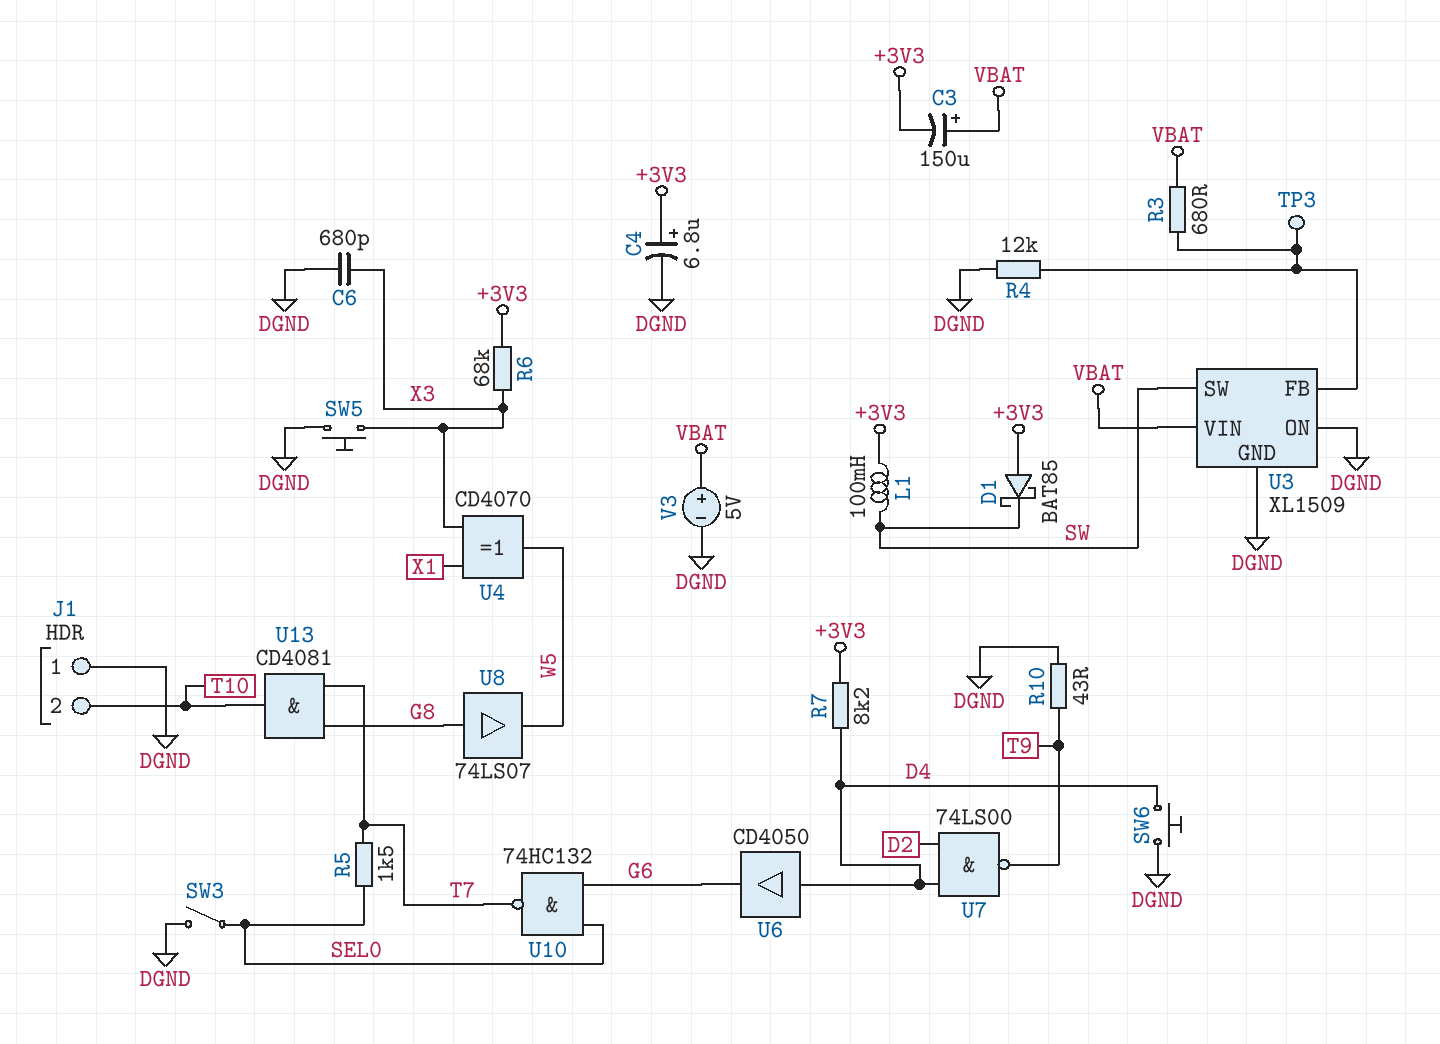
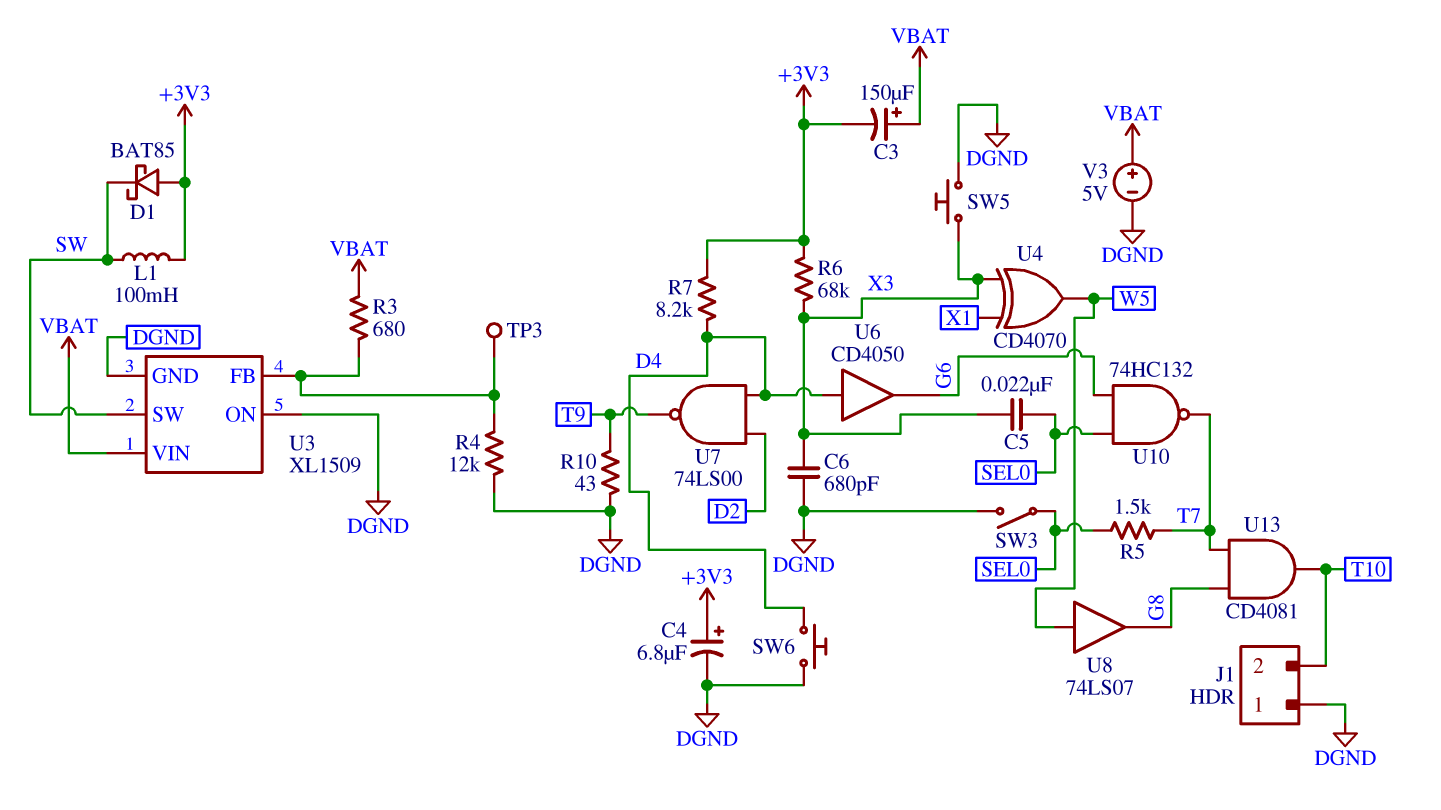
C5: none -> 22nF (SEL0, X3)
U8: buffer 74LS07 (in G8, out W5) -> buffer 74LS07 (in W5, out G8)

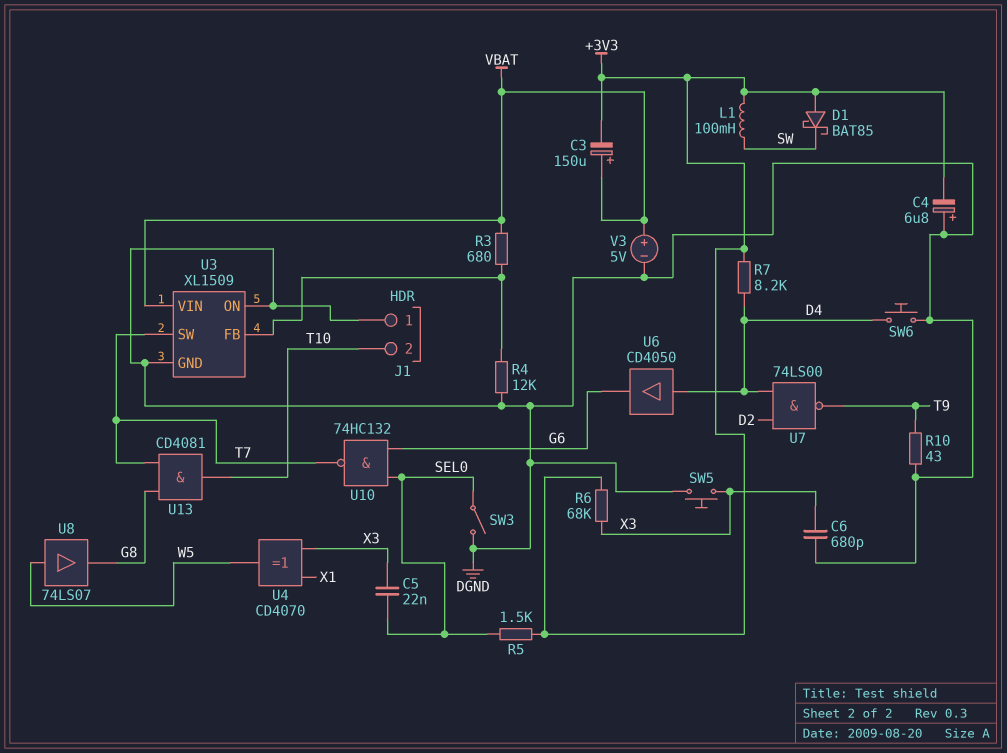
C4: 6.8uF (plus +3V3, minus DGND) -> 6.8uF (plus DGND, minus +3V3)
R5: 1.5k (SEL0, T7) -> 1.5k (+3V3, SEL0)
TP3: test point (U3/FB) -> none
U3 pin SW: SW -> T7

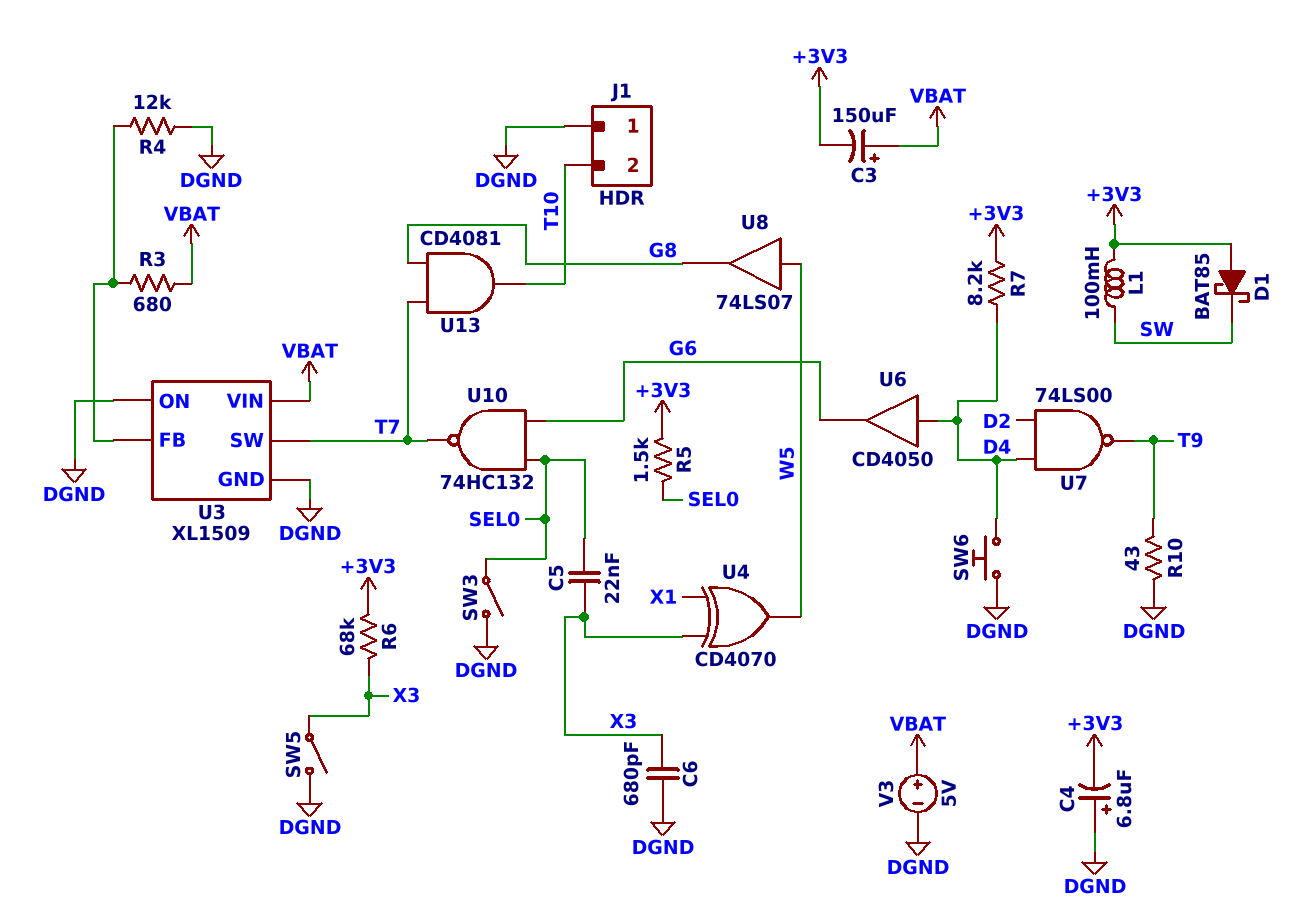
SW5: button (DGND, X3) -> switch (DGND, X3)

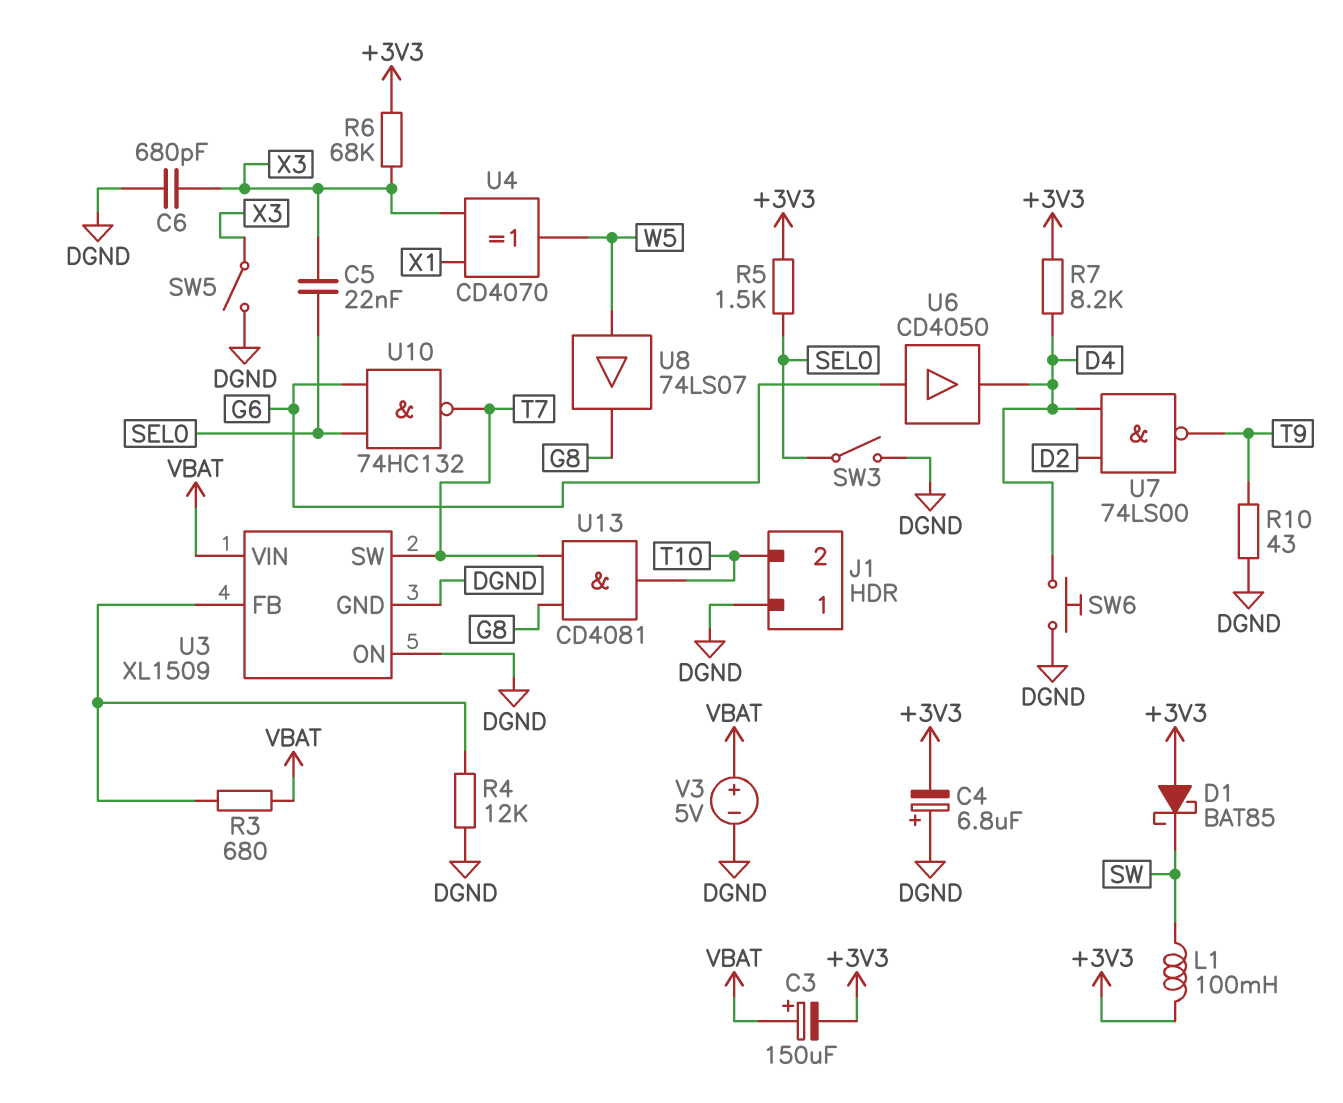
U6: buffer CD4050 (in D4, out G6) -> buffer CD4050 (in G6, out D4)

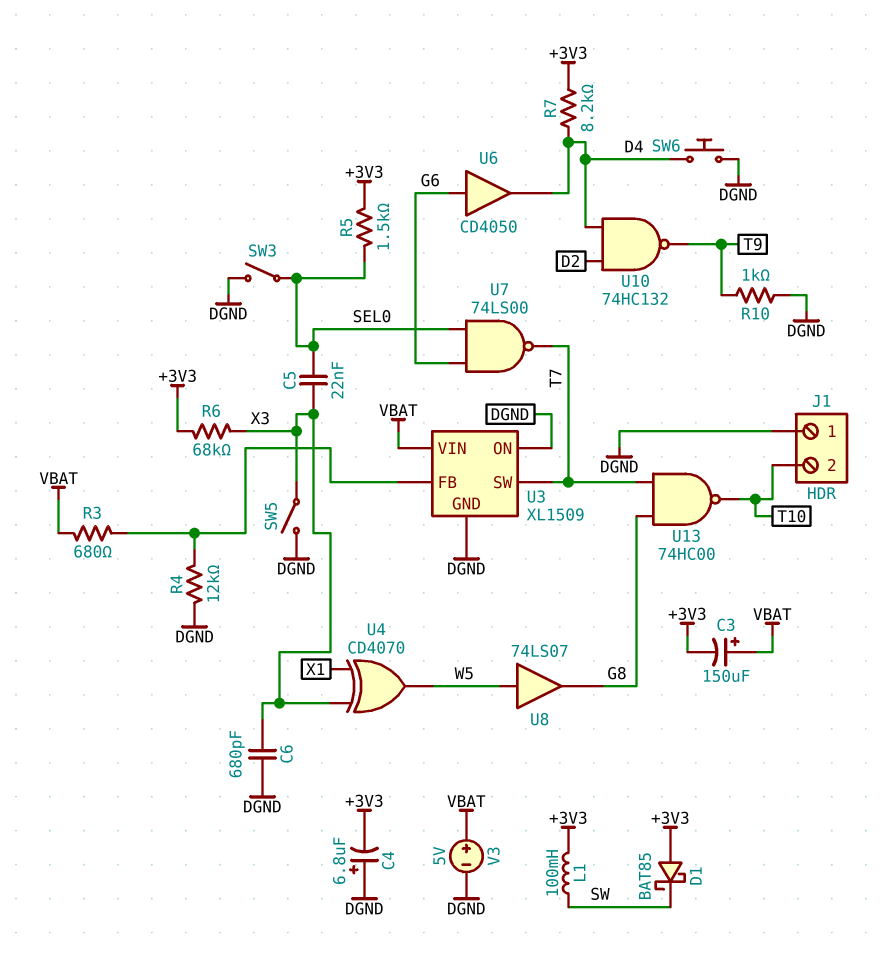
R10: 43 (DGND, T9) -> 1k (DGND, T9)
U7: NAND 74LS00 (in D2, in D4, out T9) -> NAND 74LS00 (in G6, in SEL0, out T7)
U10: NAND 74HC132 (in G6, in SEL0, out T7) -> NAND 74HC132 (in D2, in D4, out T9)
U13: AND CD4081 (in G8, in T7, out T10) -> NAND 74HC00 (in G8, in T7, out T10)

